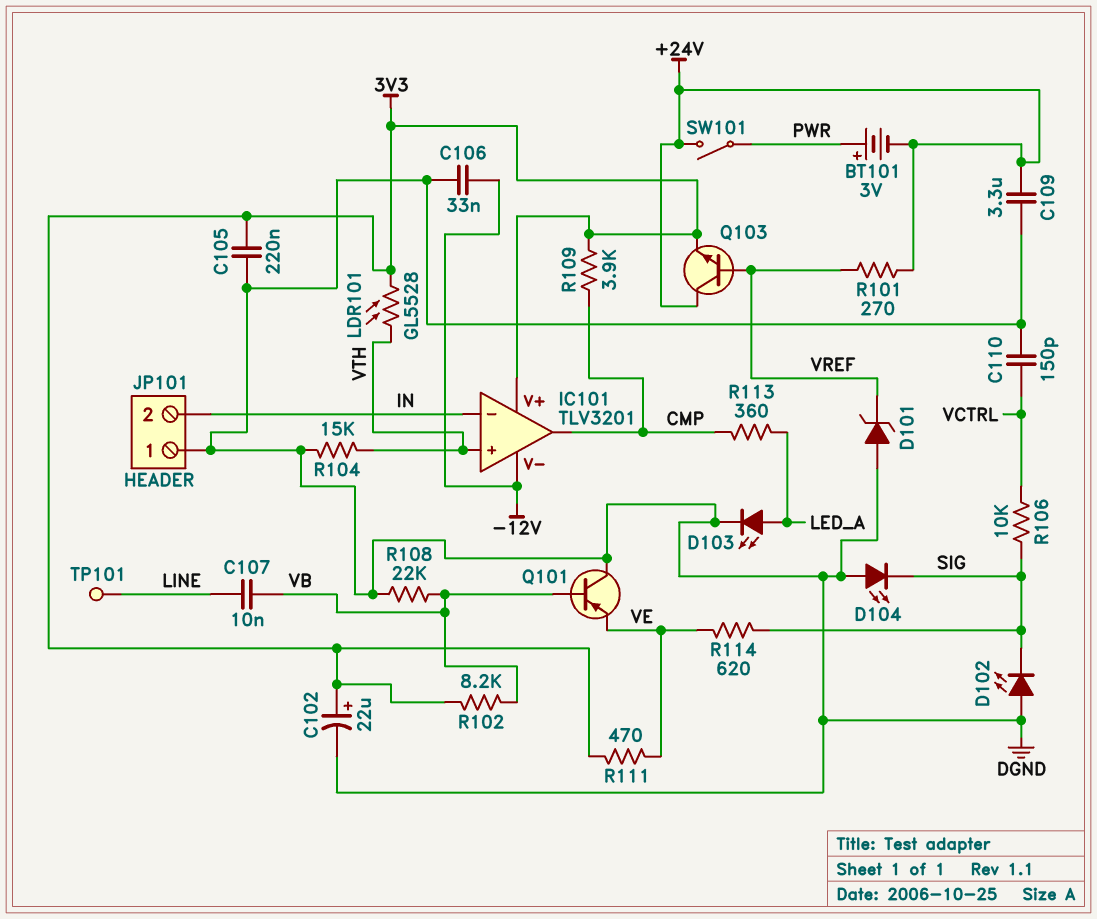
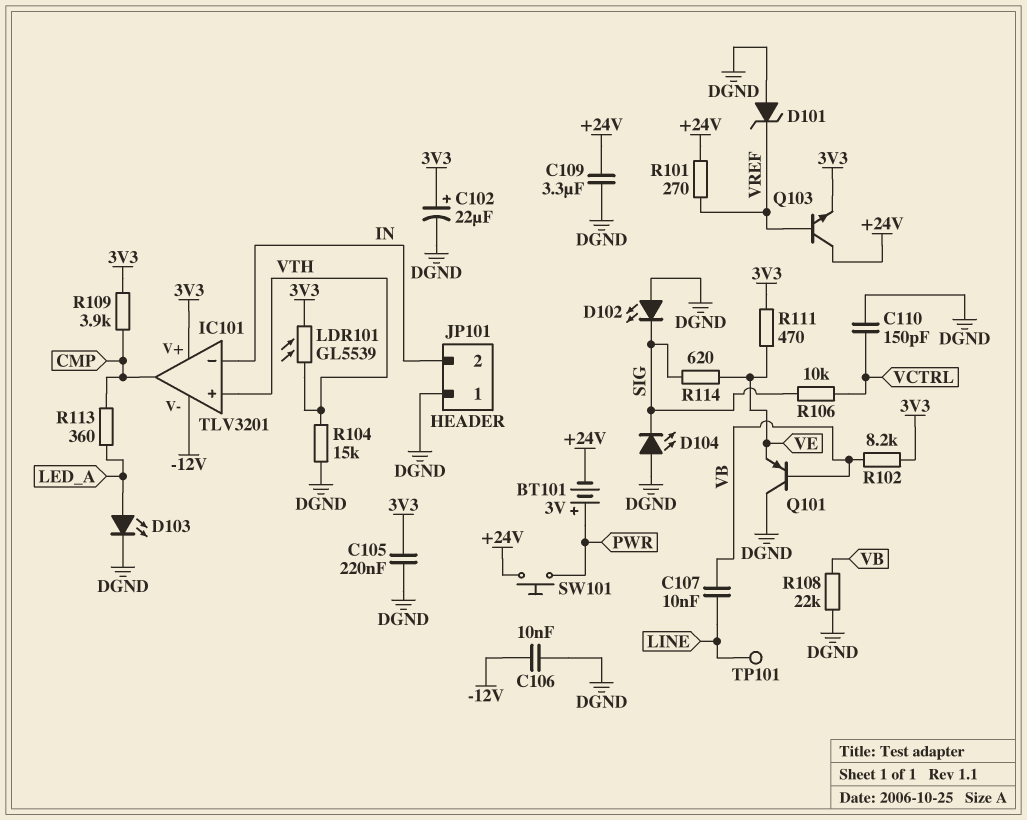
C106: 33nF (-12V, DGND) -> 10nF (-12V, DGND)
LDR101: GL5528 (3V3, VTH) -> GL5539 (3V3, VTH)
SW101: switch (+24V, PWR) -> button (+24V, PWR)

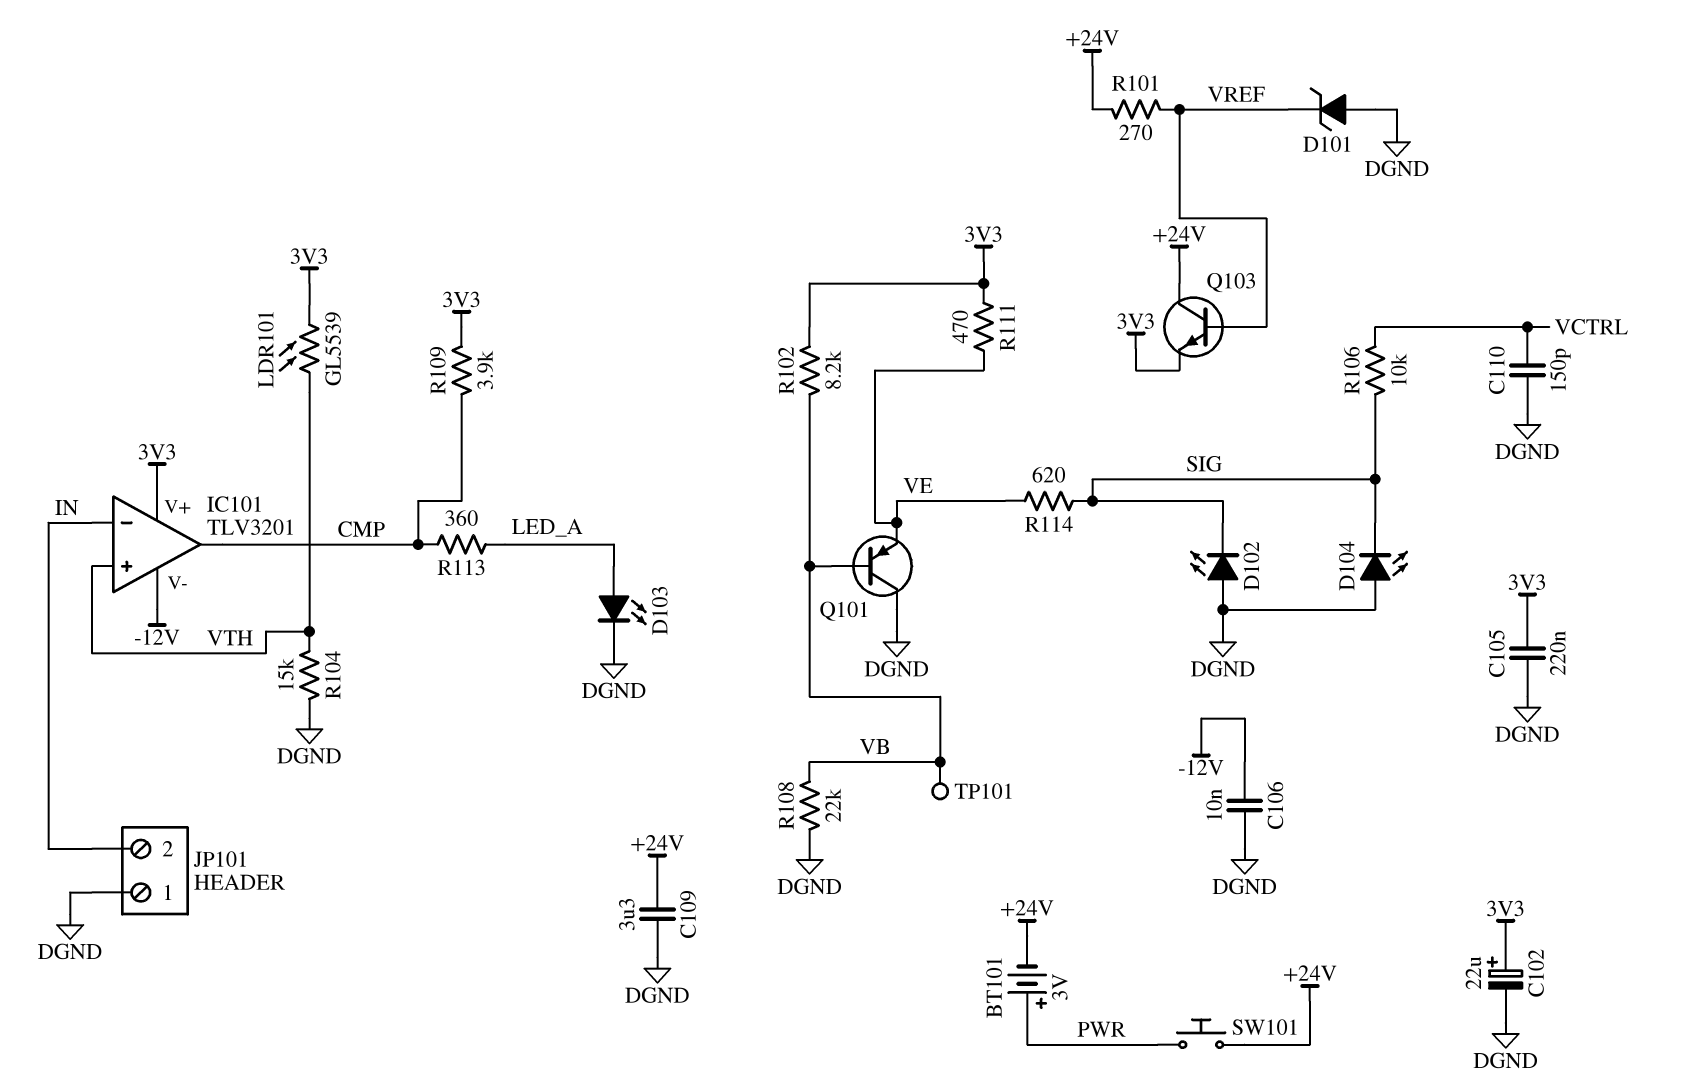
C107: 10nF (LINE, VB) -> none
TP101: test point (LINE) -> test point (VB)

